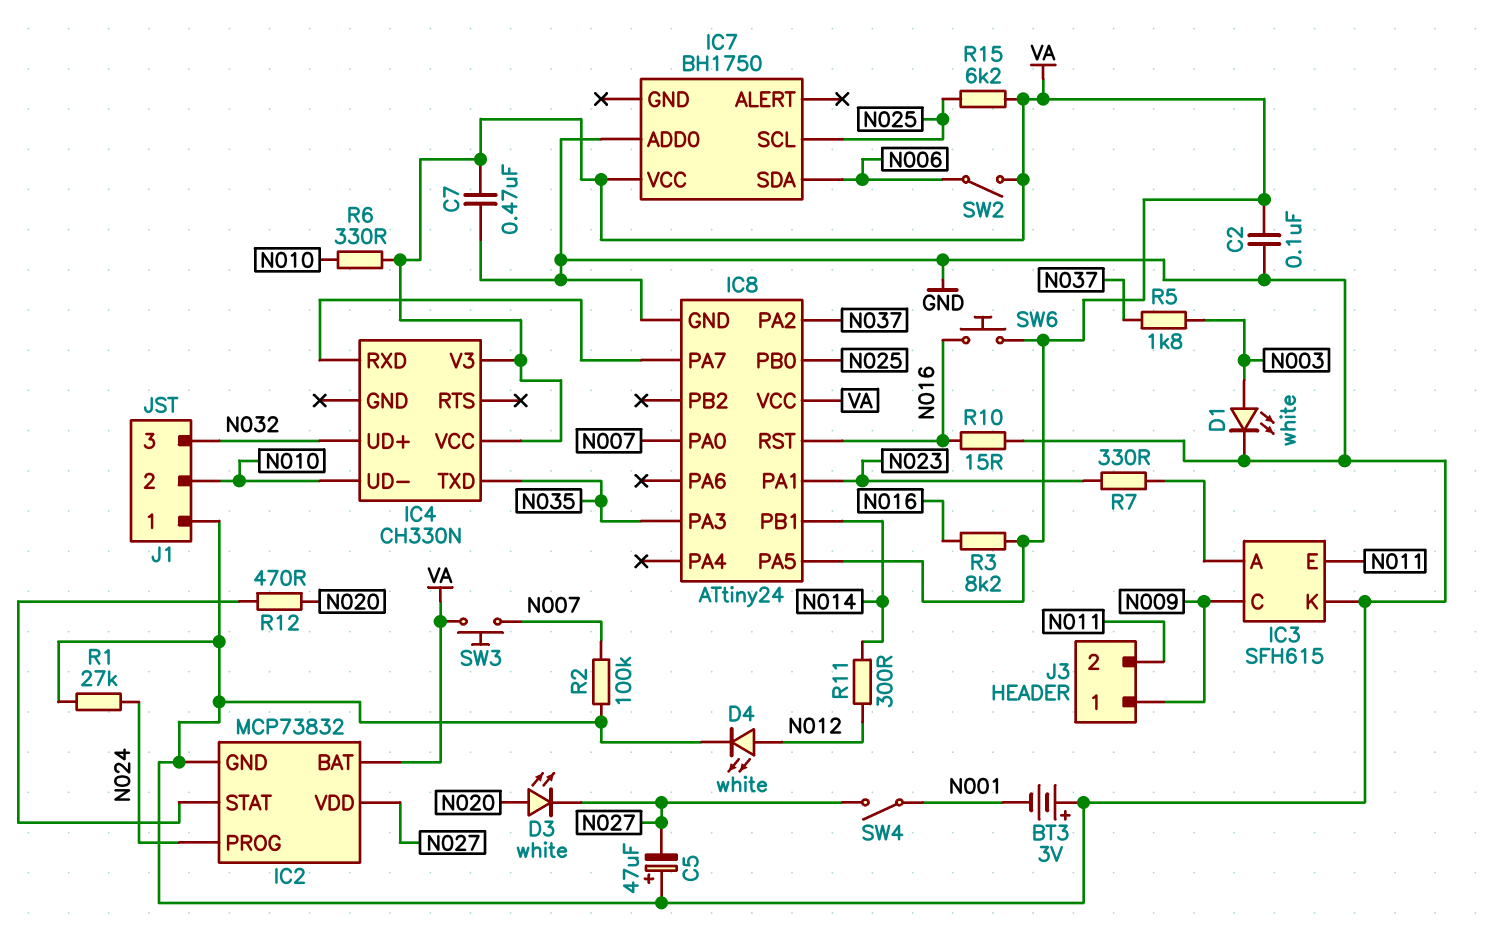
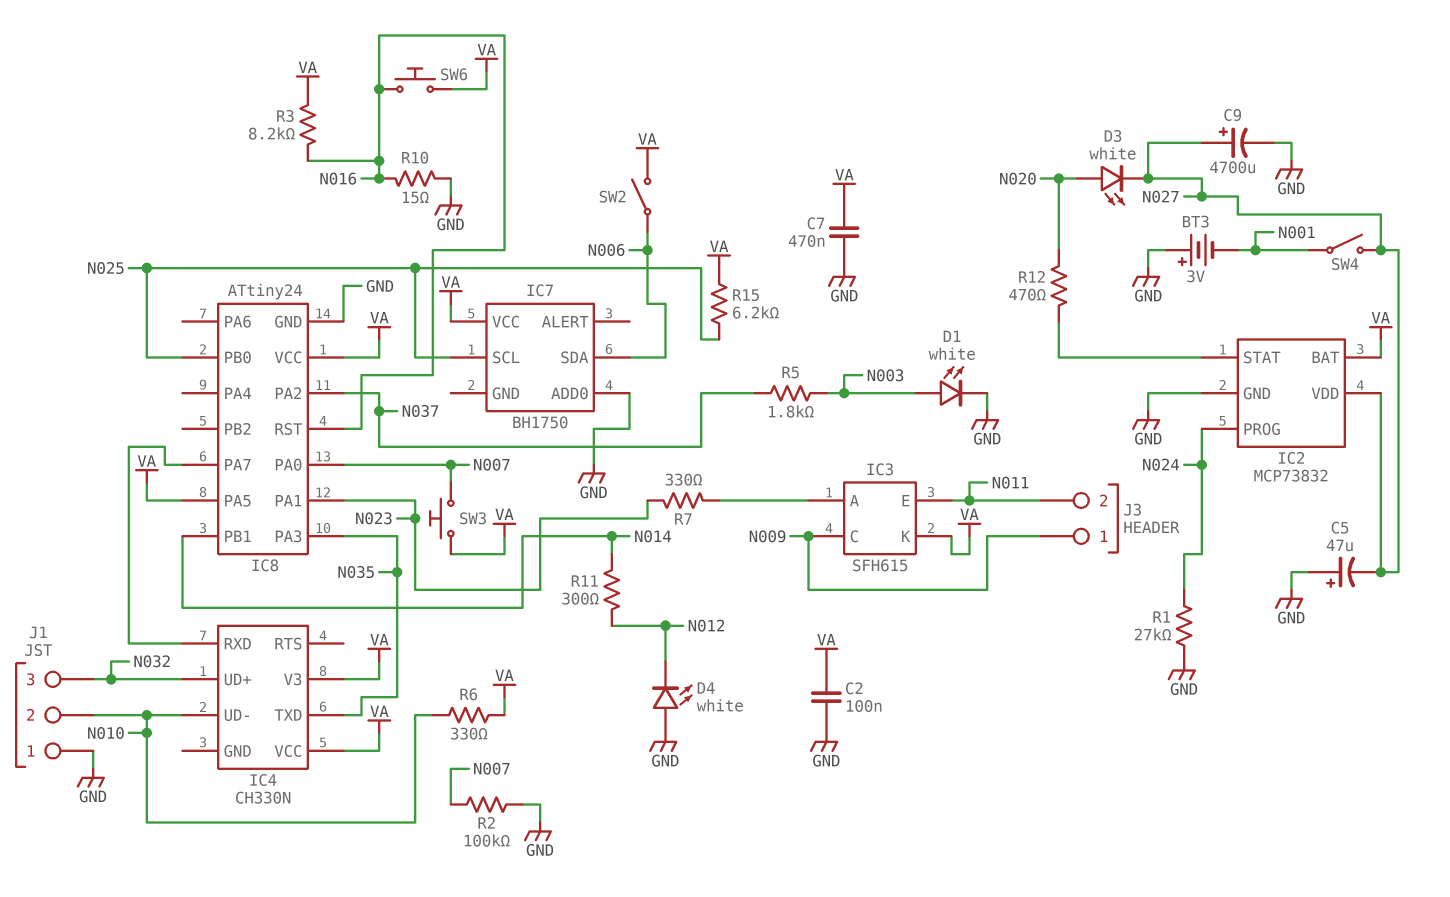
C9: none -> 4700uF (plus N027, minus GND)
D4: LED white (A N012, K GND) -> LED white (A GND, K N012)
IC3 pin K: GND -> VA

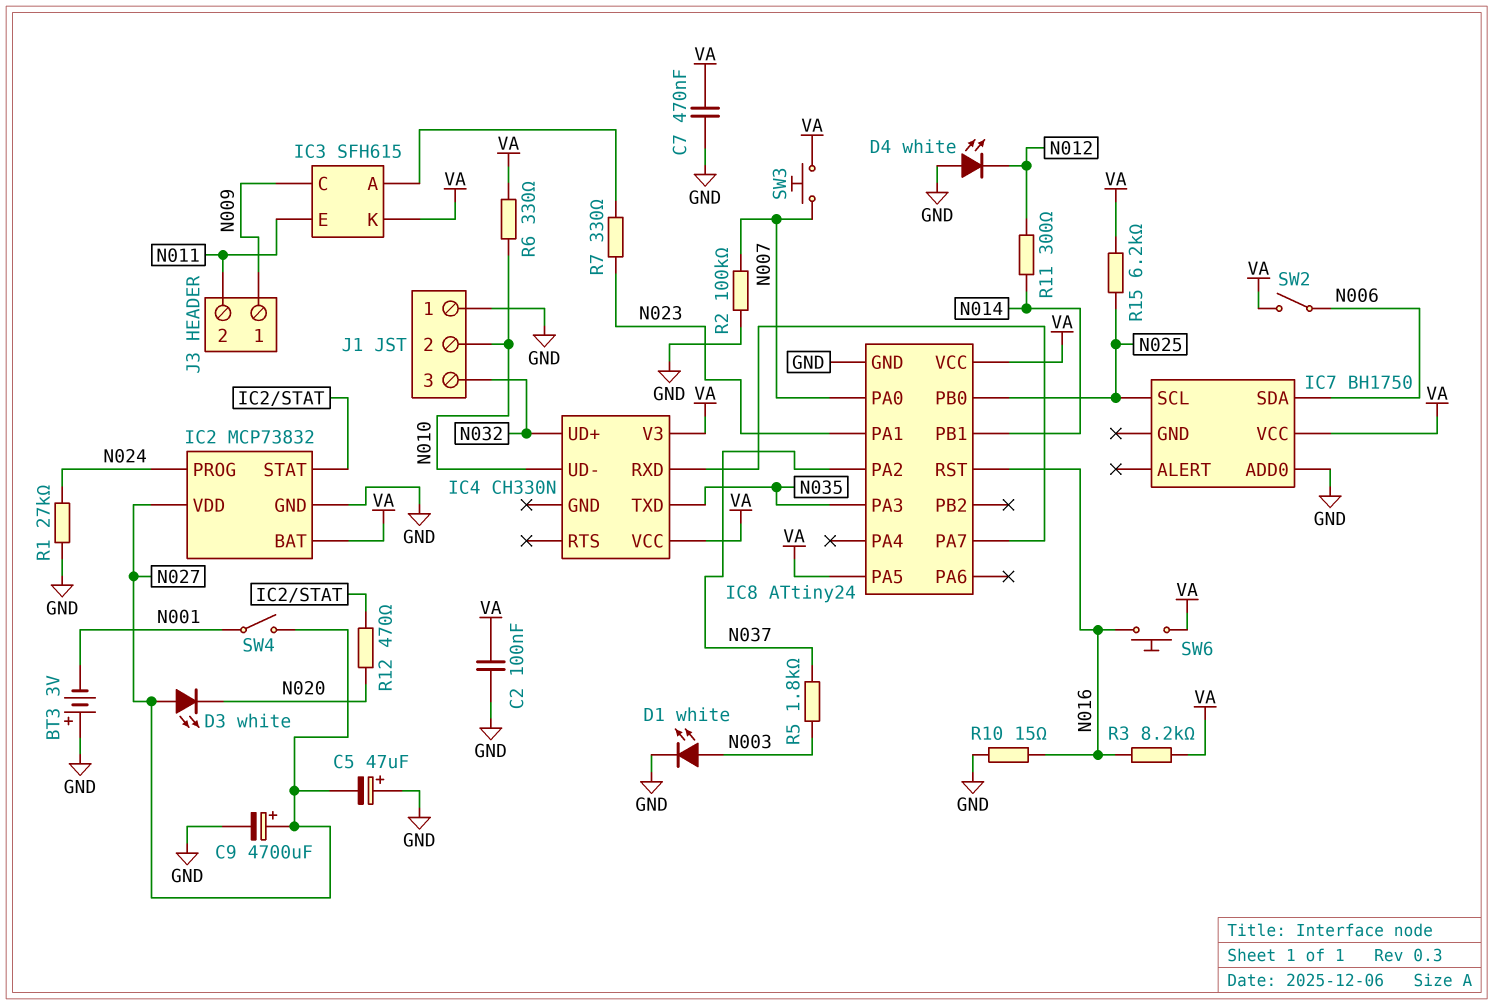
D3: LED white (A N020, K N027) -> LED white (A N027, K N020)

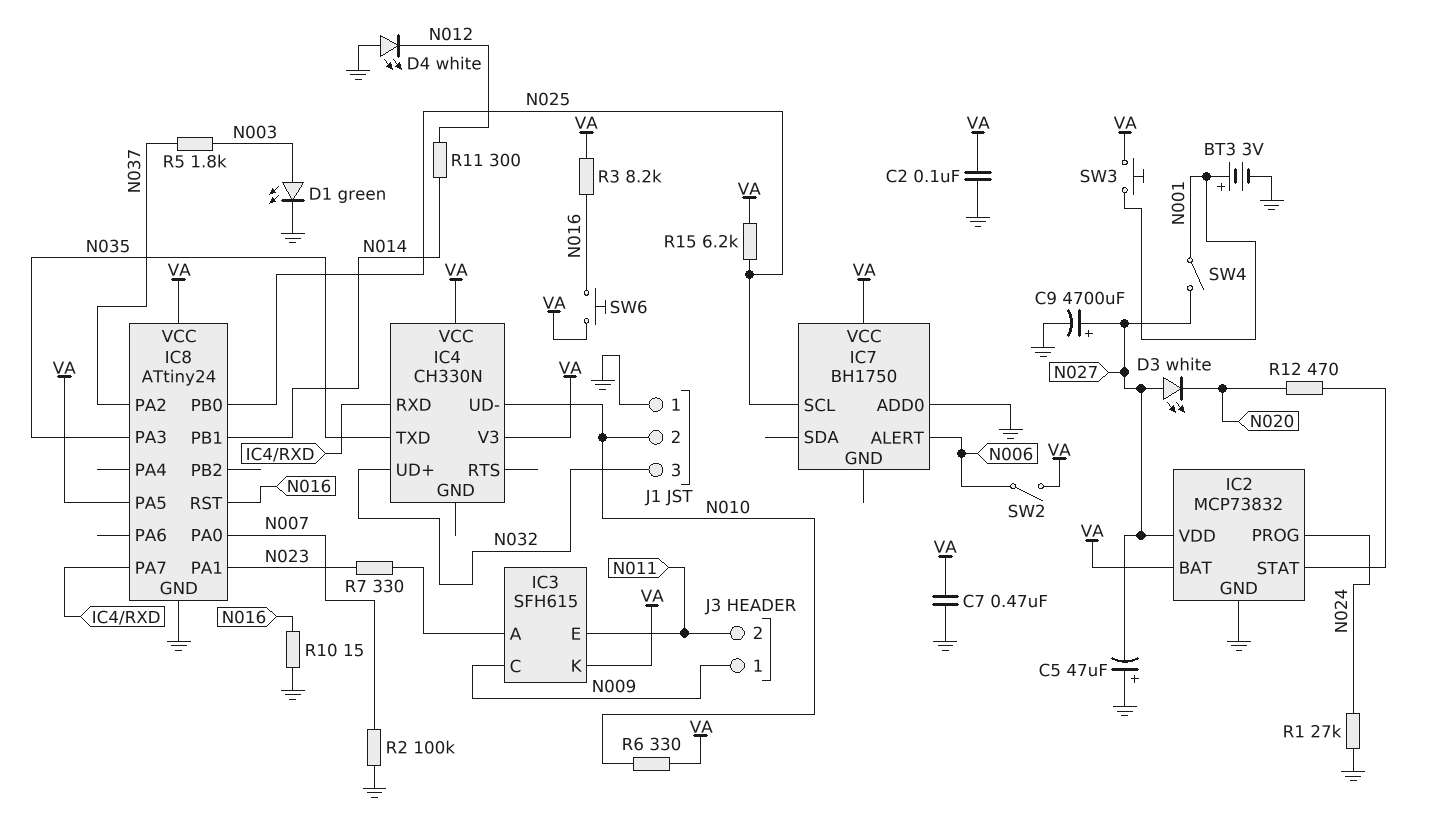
BT3: 3V (plus GND, minus N001) -> 3V (plus N001, minus GND)
D1: LED white (A N003, K GND) -> LED green (A N003, K GND)
IC7 pin ALERT: none -> N006
IC7 pin SDA: N006 -> none
SW3: button (N007, VA) -> button (N001, VA)

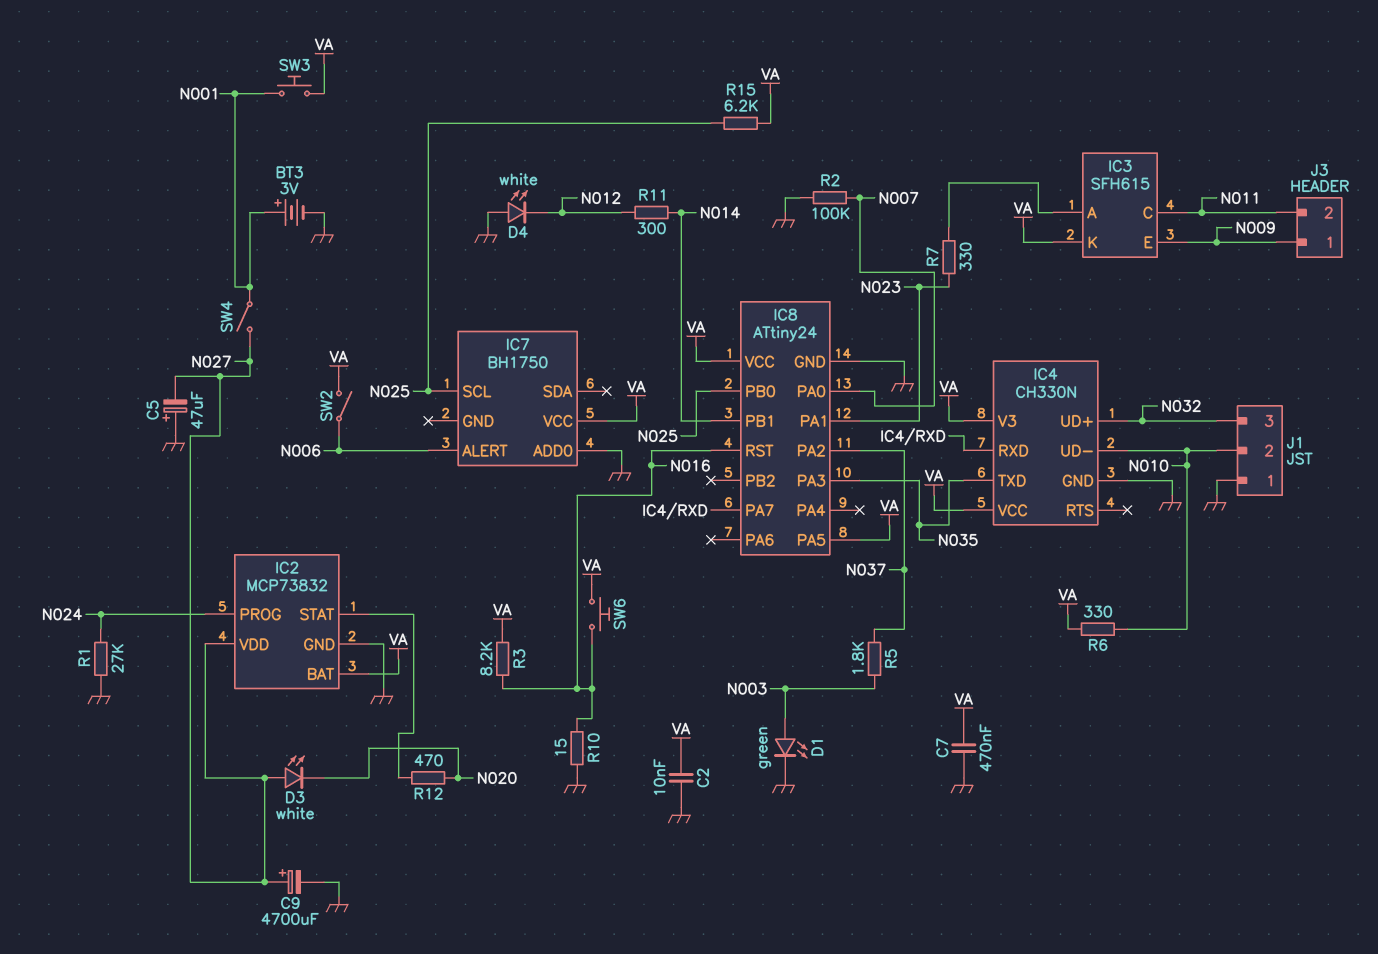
C2: 100nF (GND, VA) -> 10nF (GND, VA)
IC3 pin C: N009 -> N011
IC3 pin E: N011 -> N009
IC4 pin GND: none -> GND

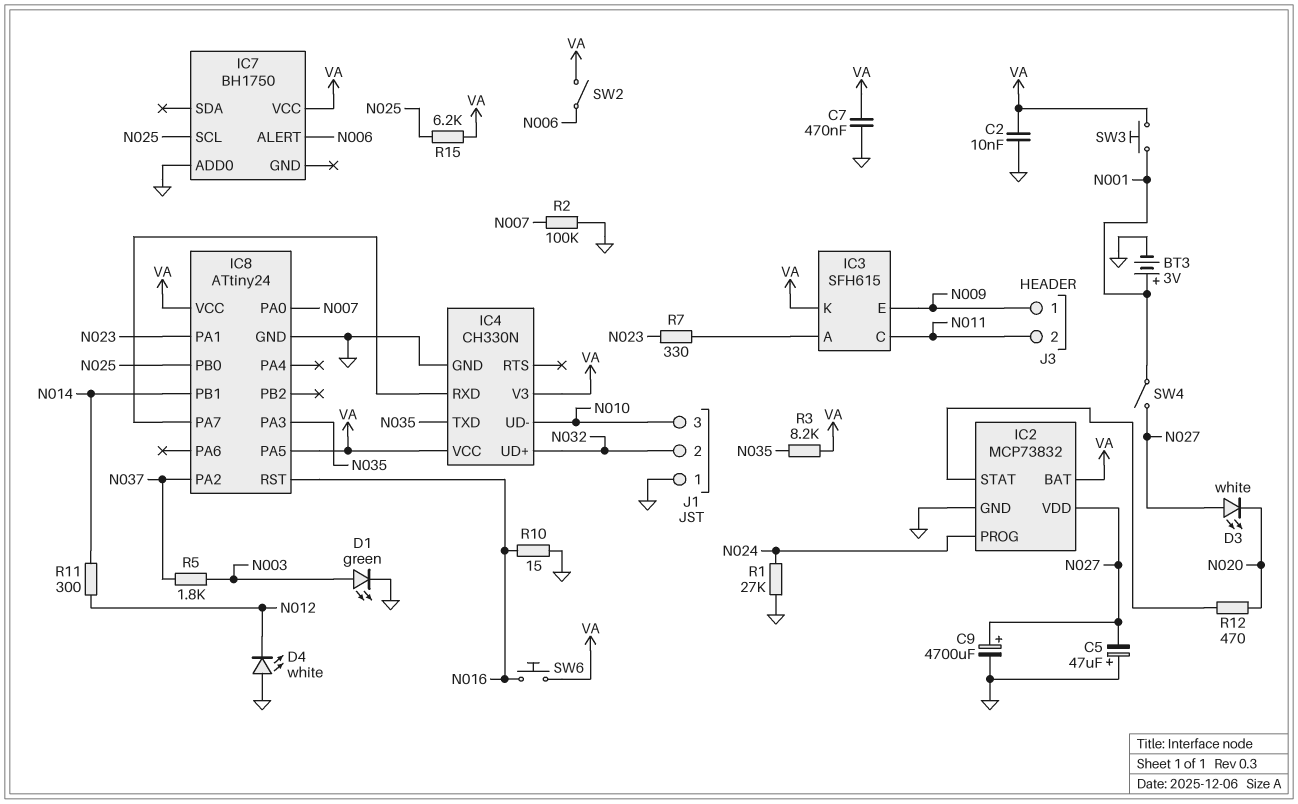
J1 pin 2: N010 -> N032
J1 pin 3: N032 -> N010
R3: 8.2k (N016, VA) -> 8.2k (N035, VA)
R6: 330 (N010, VA) -> none

